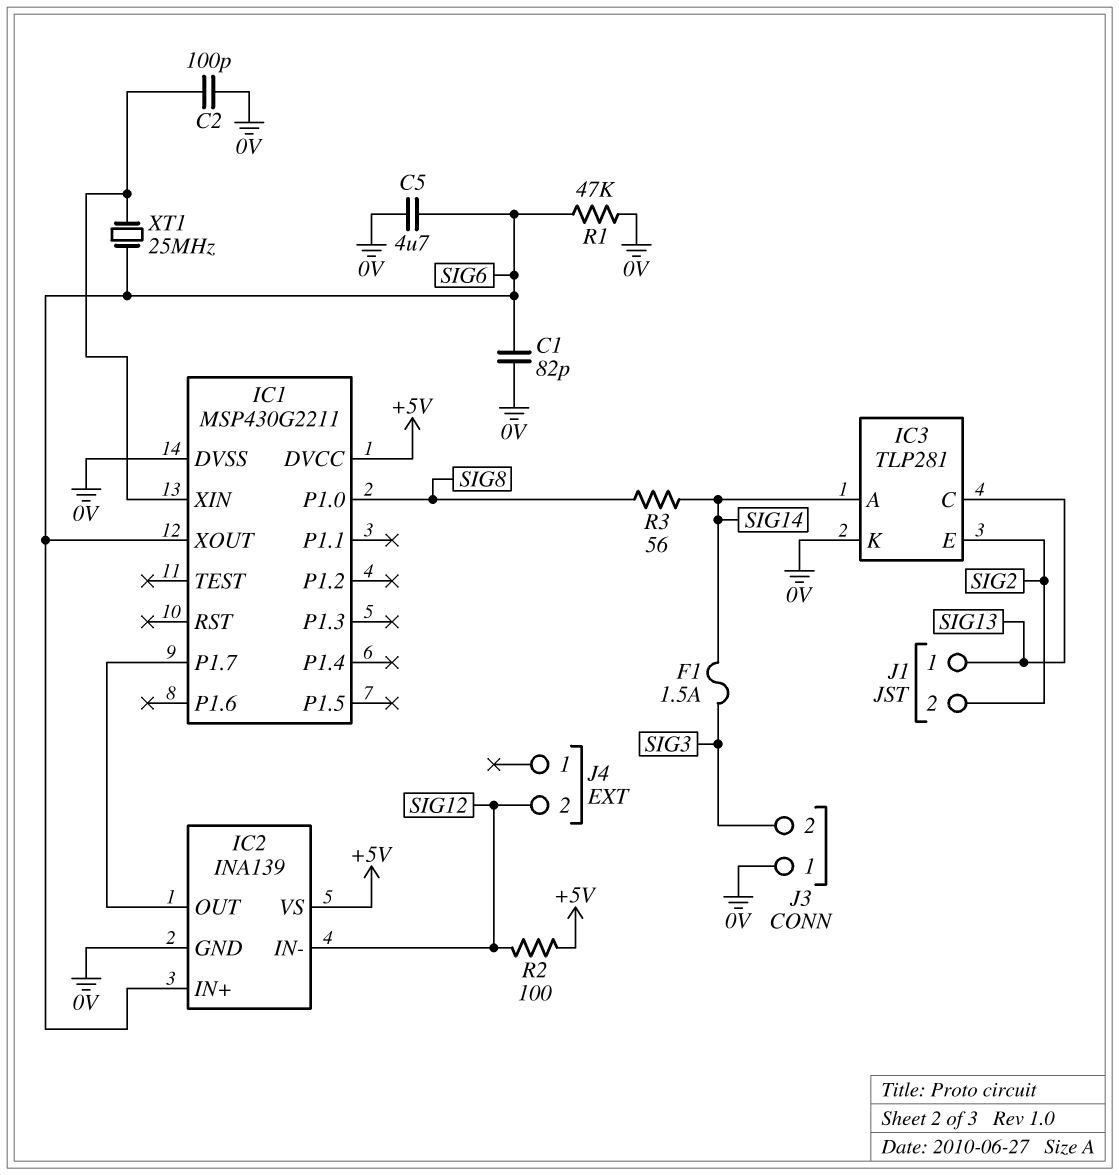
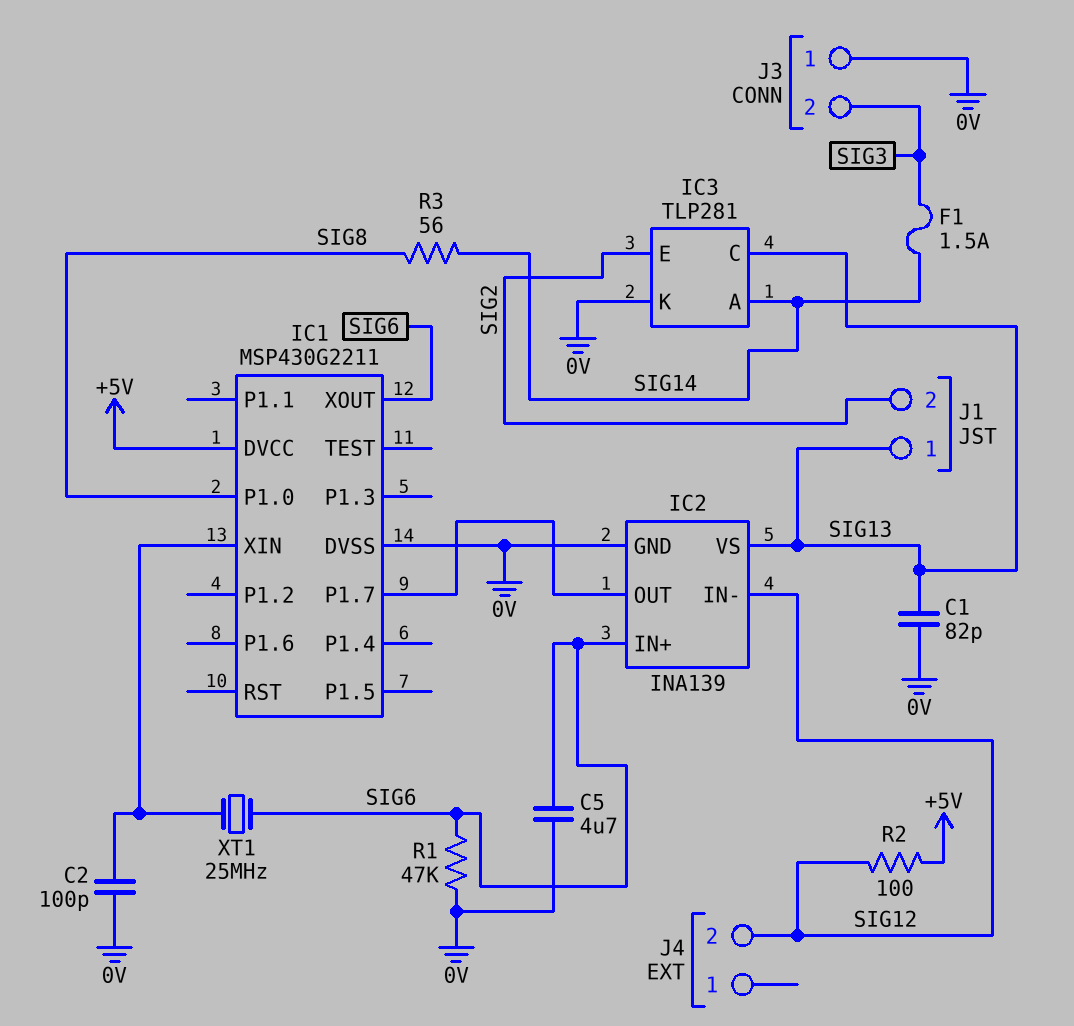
C1: 82pF (0V, SIG6) -> 82pF (0V, SIG13)
IC2 pin VS: +5V -> SIG13

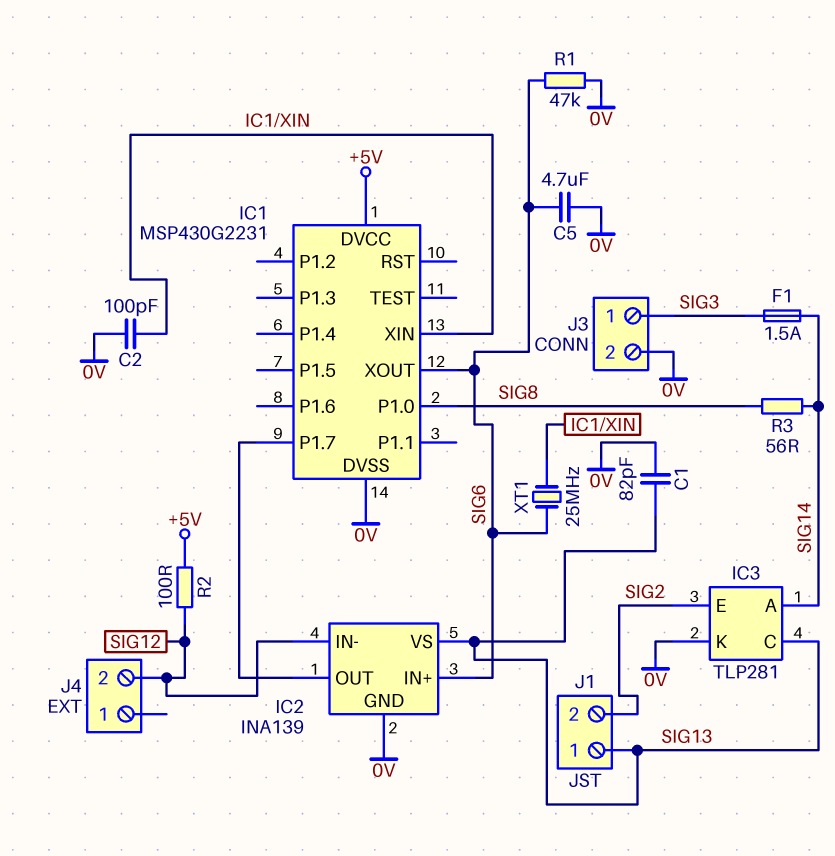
IC1: MSP430G2211 -> MSP430G2231
J3 pin 1: 0V -> SIG3
J3 pin 2: SIG3 -> 0V

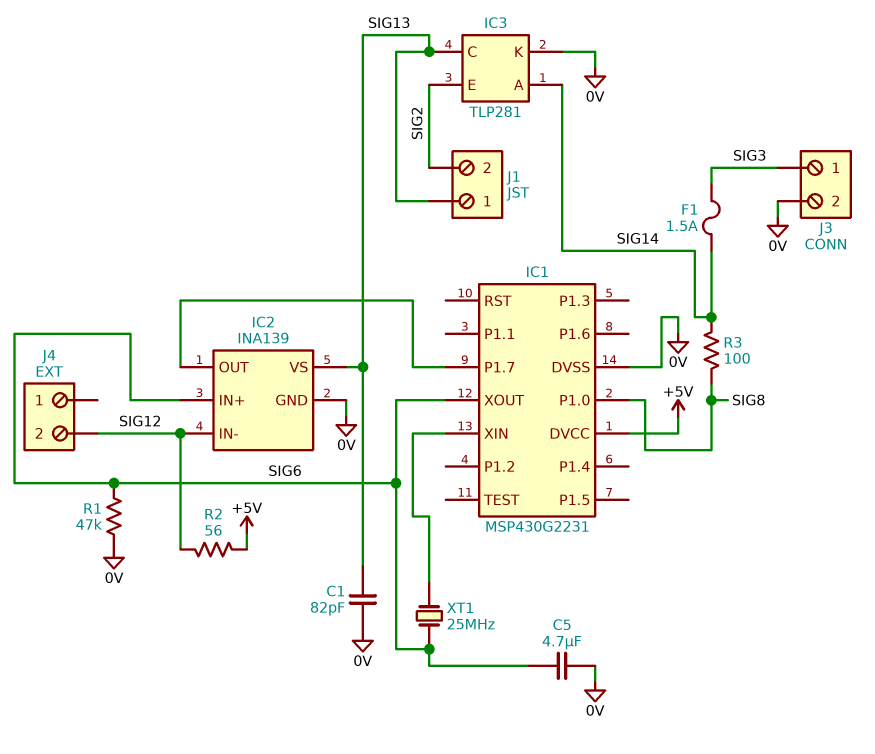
C2: 100pF (0V, IC1/XIN) -> none
R2: 100 (+5V, SIG12) -> 56 (+5V, SIG12)
R3: 56 (SIG8, SIG14) -> 100 (SIG8, SIG14)

